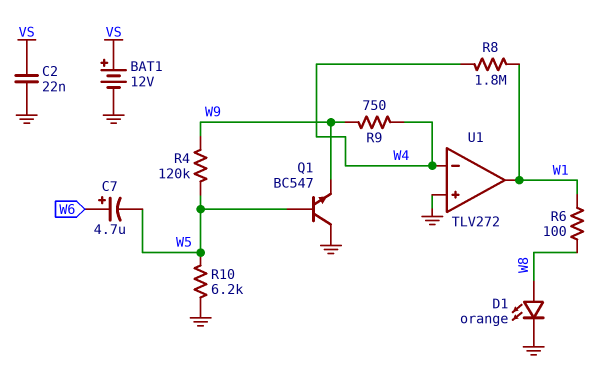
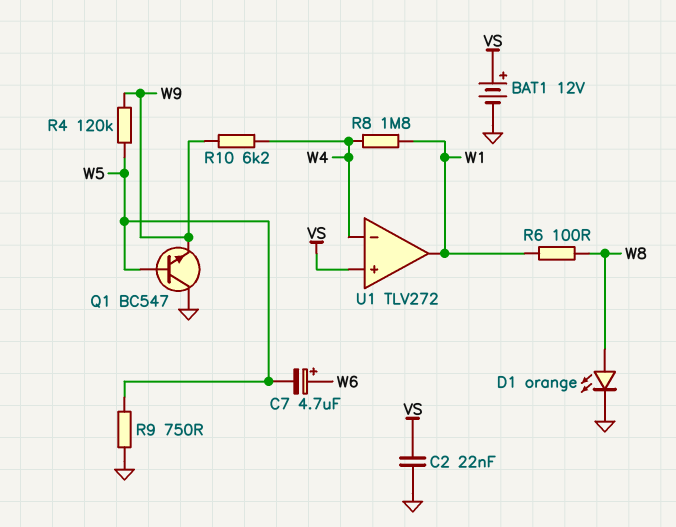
R9: 750 (W4, W9) -> 750 (GND, W5)
R10: 6.2k (GND, W5) -> 6.2k (W4, W9)
U1 pin in+: GND -> VS

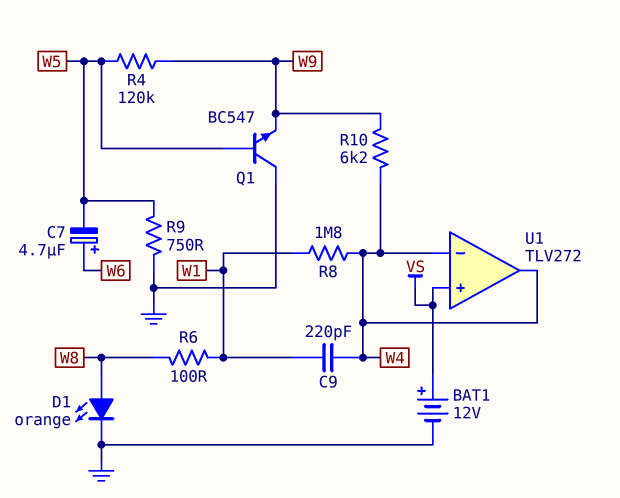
C2: 22nF (GND, VS) -> none
C9: none -> 220pF (W1, W4)
U1 pin out: W1 -> W4

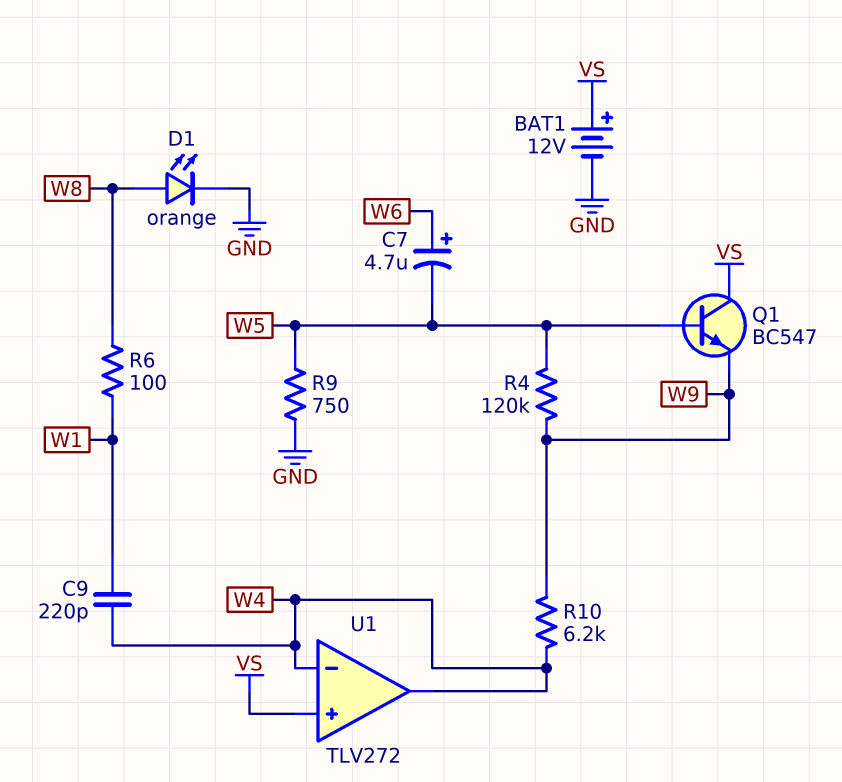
Q1: NPN BC547 (B W5, C GND, E W9) -> NPN BC547 (B W5, C VS, E W9)
R8: 1.8M (W1, W4) -> none

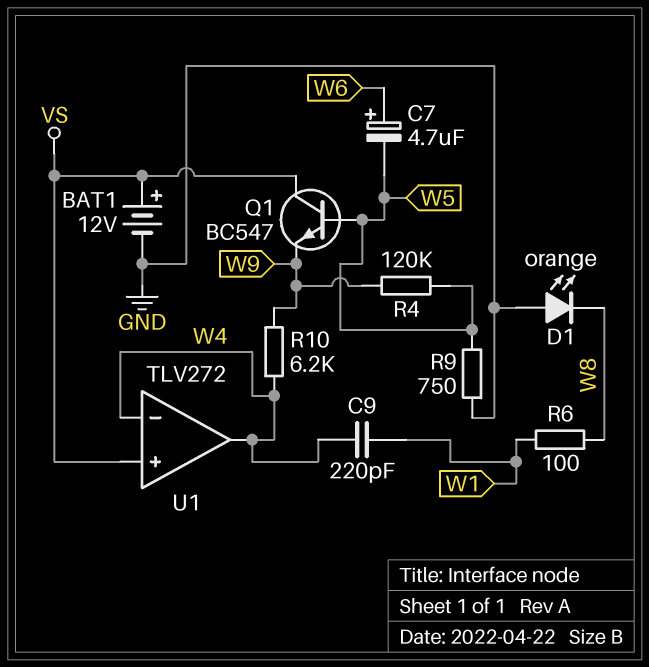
D1: LED orange (A W8, K GND) -> LED orange (A GND, K W8)

